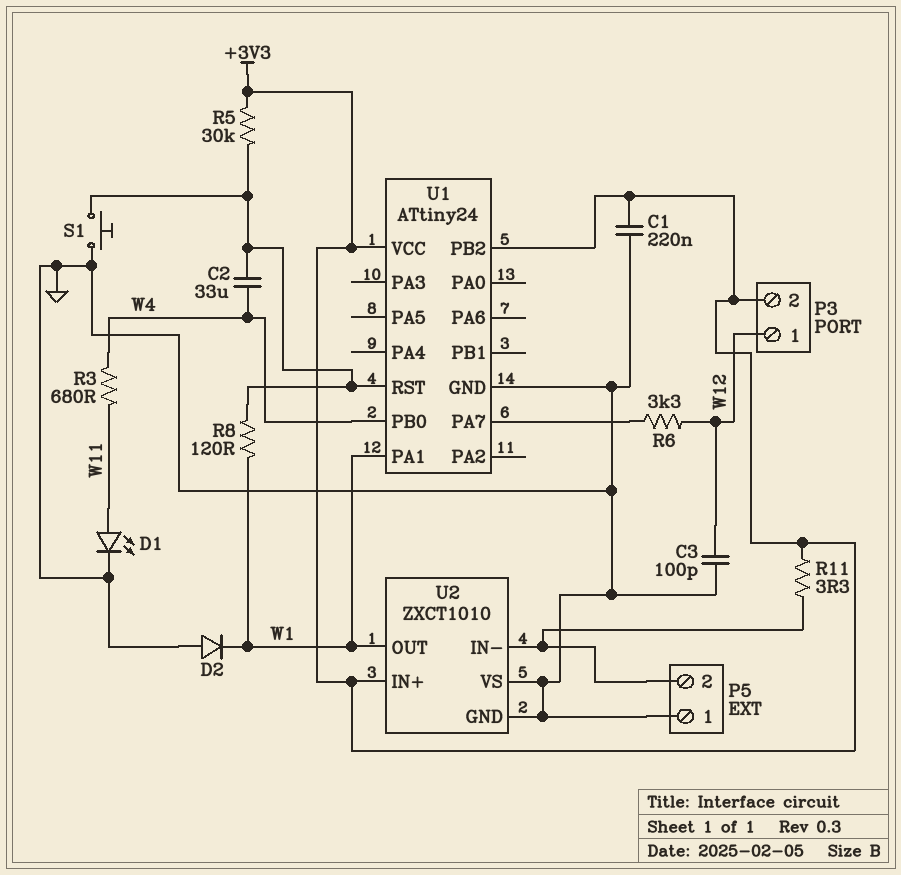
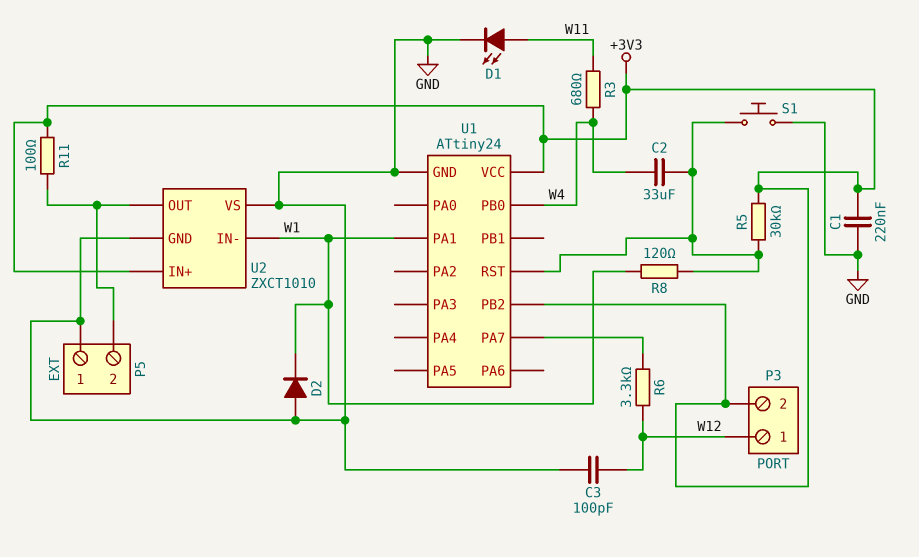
R11: 3.3 (+3V3, P5/2) -> 100 (+3V3, P5/2)
U2 pin IN-: P5/2 -> W1
U2 pin OUT: W1 -> P5/2

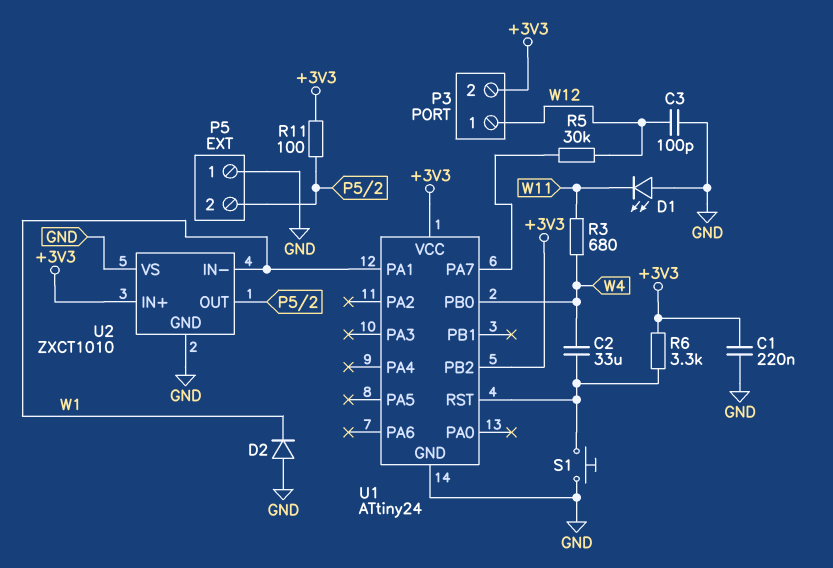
D1: LED (A W11, K GND) -> LED (A GND, K W11)
R5: 30k (+3V3, U1/RST) -> 30k (U1/PA7, W12)
R6: 3.3k (U1/PA7, W12) -> 3.3k (+3V3, U1/RST)
R8: 120 (U1/RST, W1) -> none

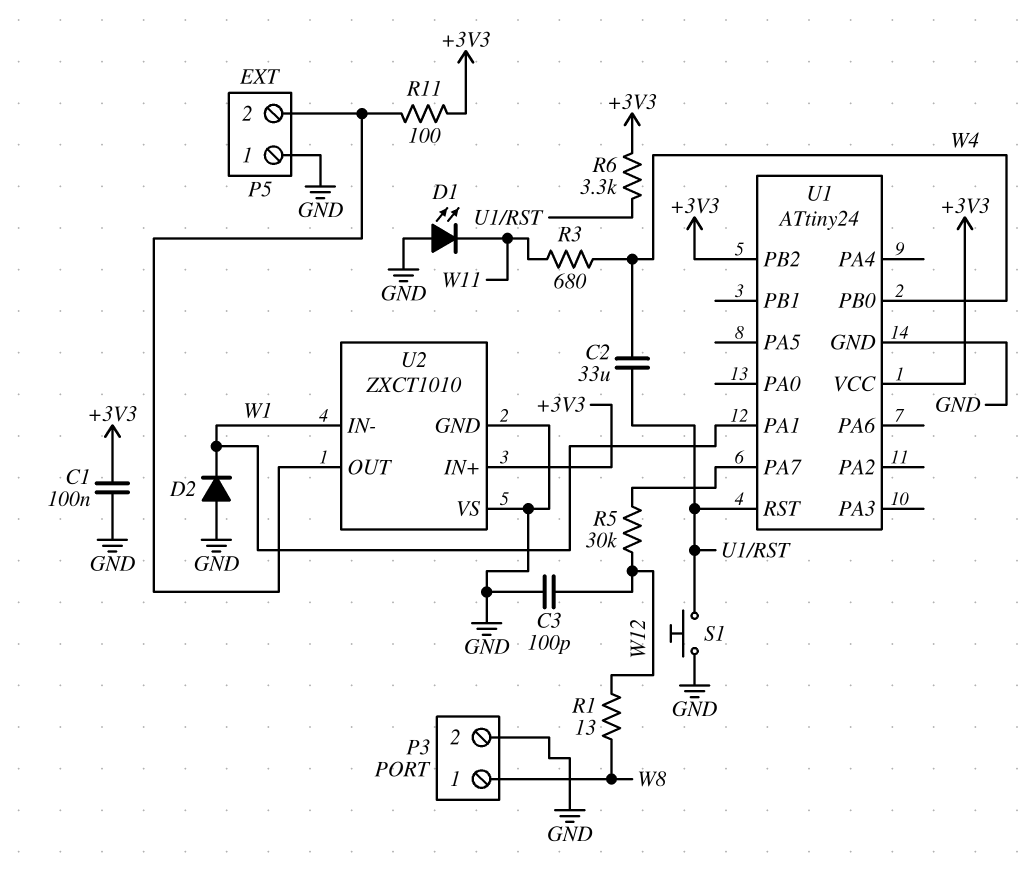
C1: 220nF (+3V3, GND) -> 100nF (+3V3, GND)
P3 pin 1: W12 -> W8
P3 pin 2: +3V3 -> GND
R1: none -> 13 (W8, W12)

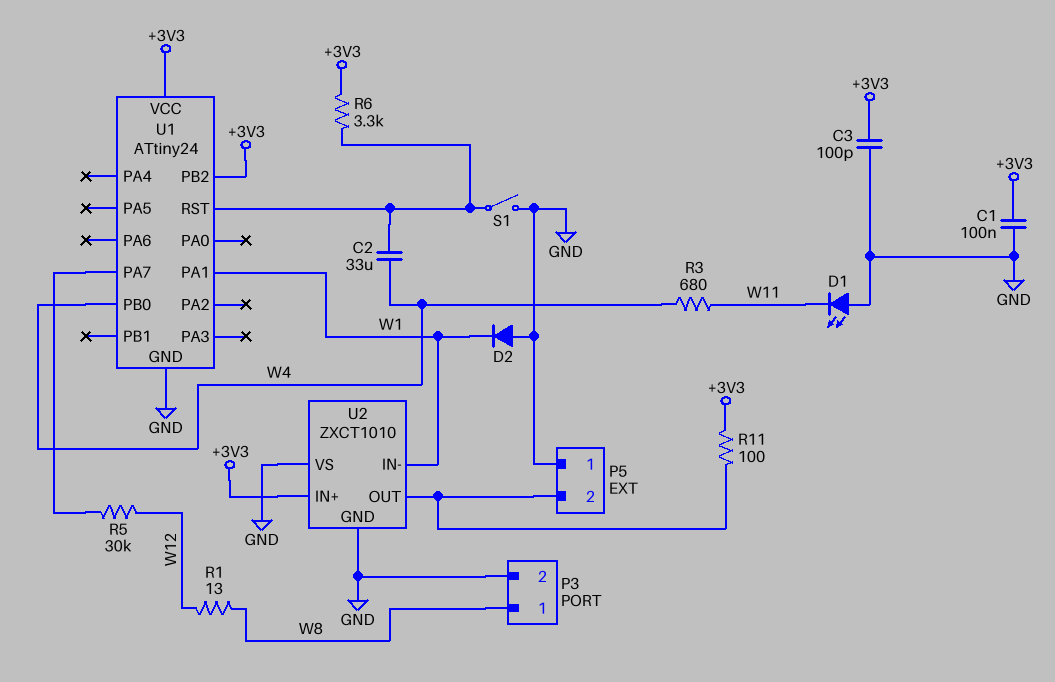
C3: 100pF (GND, W12) -> 100pF (+3V3, GND)
S1: button (GND, U1/RST) -> switch (GND, U1/RST)

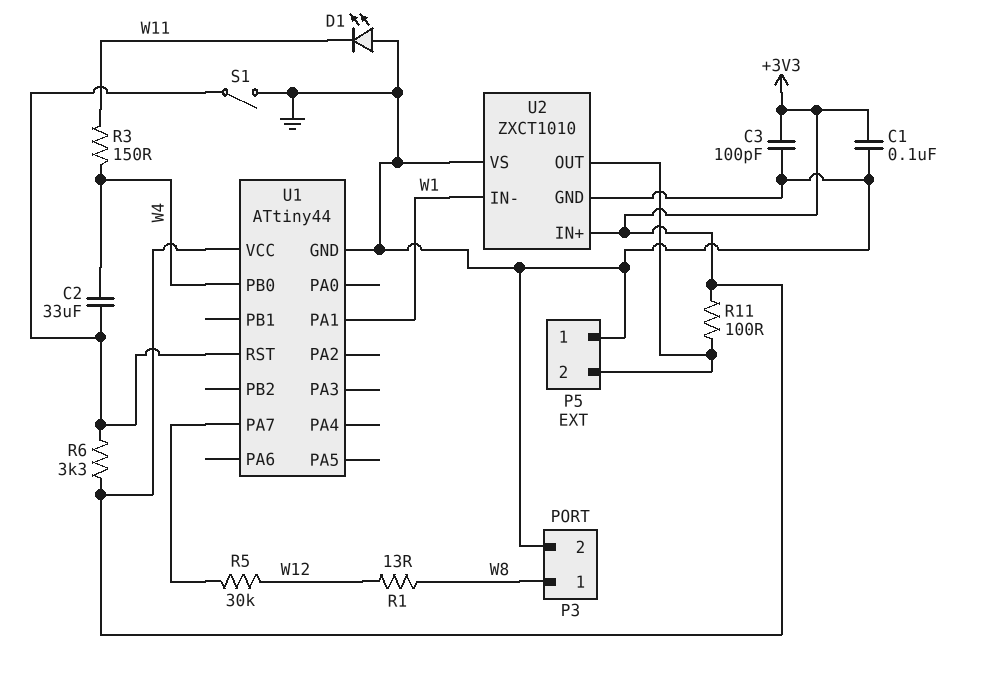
D2: diode (A GND, K W1) -> none
R3: 680 (W4, W11) -> 150 (W4, W11)
U1: ATtiny24 -> ATtiny44
U1 pin PB2: +3V3 -> none

